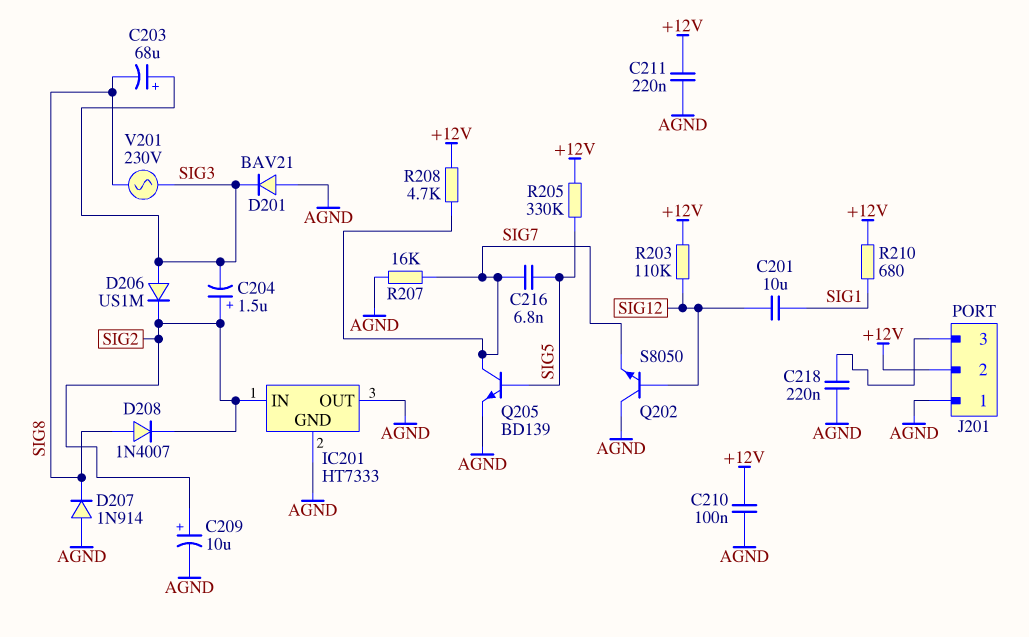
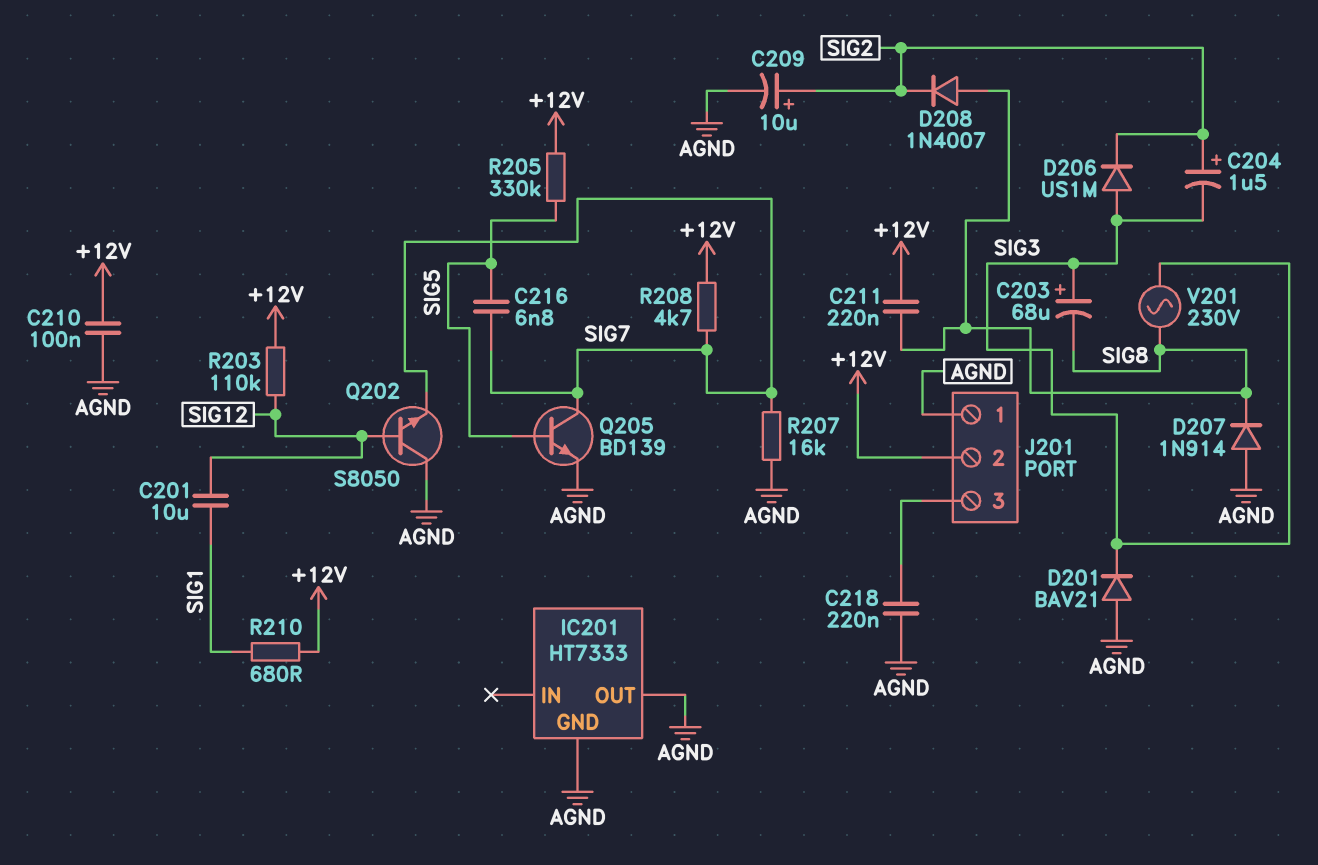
C211: 220nF (+12V, AGND) -> 220nF (+12V, SIG8)
IC201 pin IN: SIG2 -> none

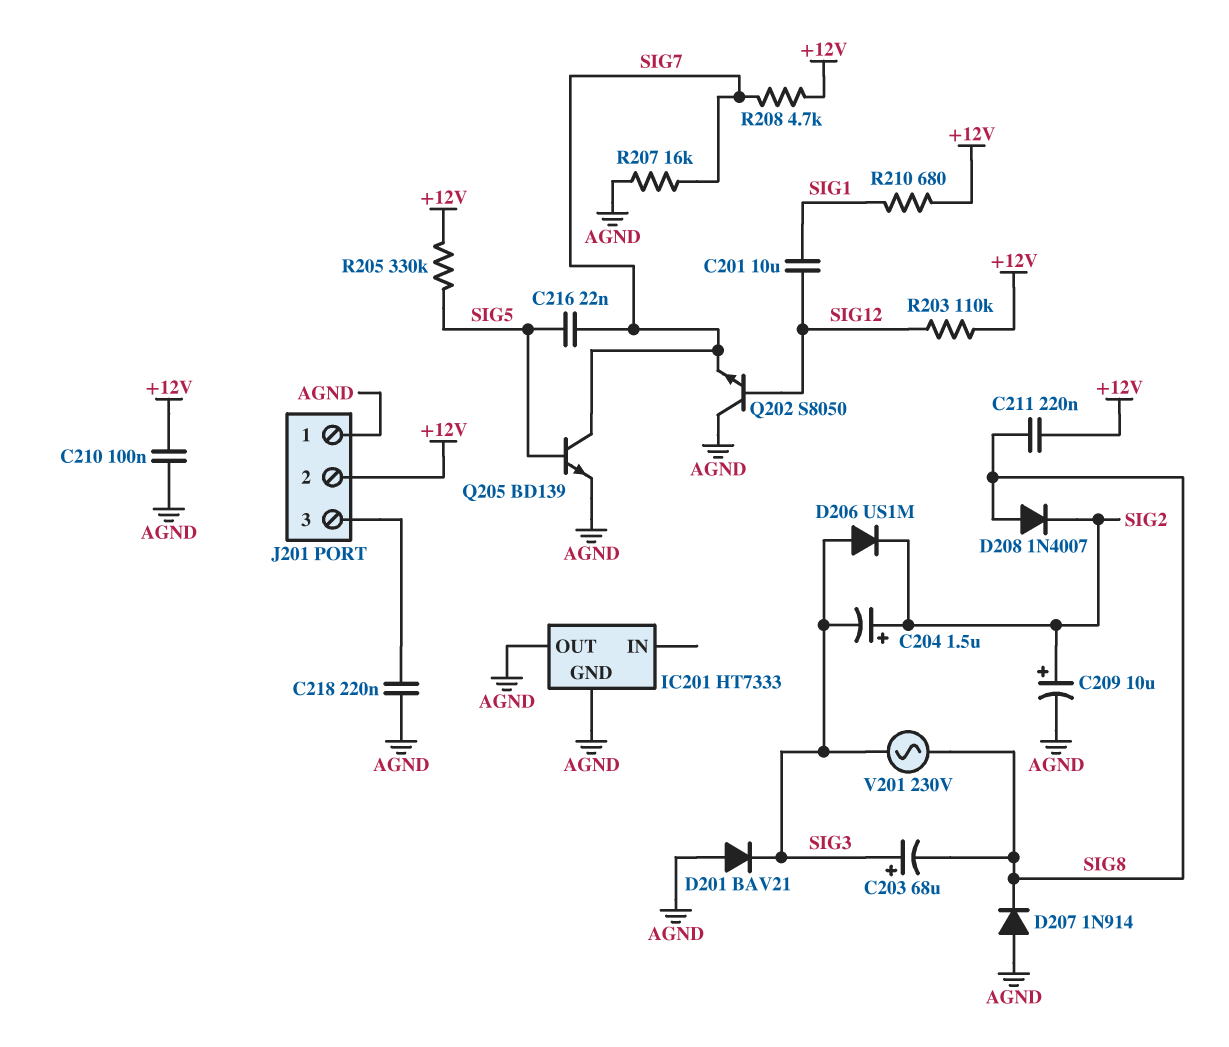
C216: 6.8nF (SIG5, SIG7) -> 22nF (SIG5, SIG7)

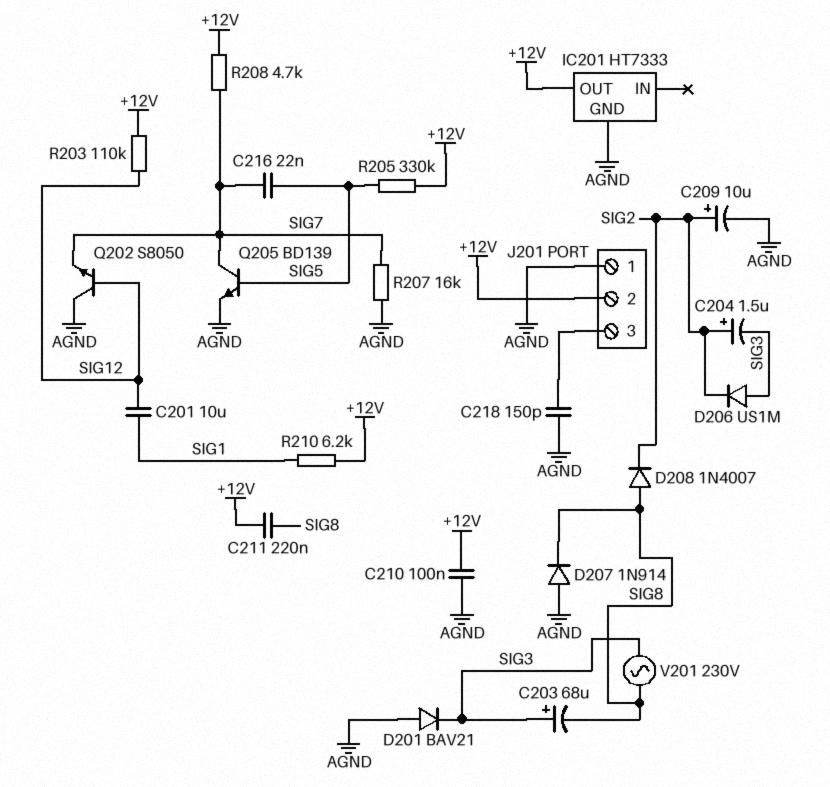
C218: 220nF (AGND, J201/3) -> 150pF (AGND, J201/3)
IC201 pin OUT: AGND -> +12V
R210: 680 (+12V, SIG1) -> 6.2k (+12V, SIG1)

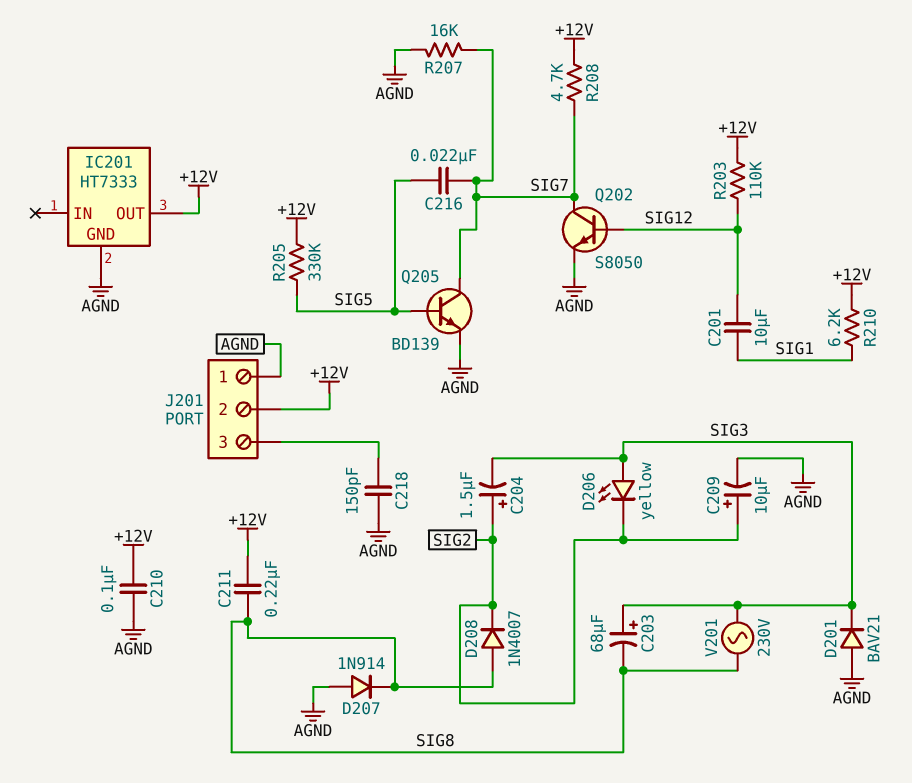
D206: diode US1M (A SIG3, K SIG2) -> LED yellow (A SIG3, K SIG2)
Q202: NPN S8050 (B SIG12, C AGND, E SIG7) -> NPN S8050 (B SIG12, C SIG7, E AGND)

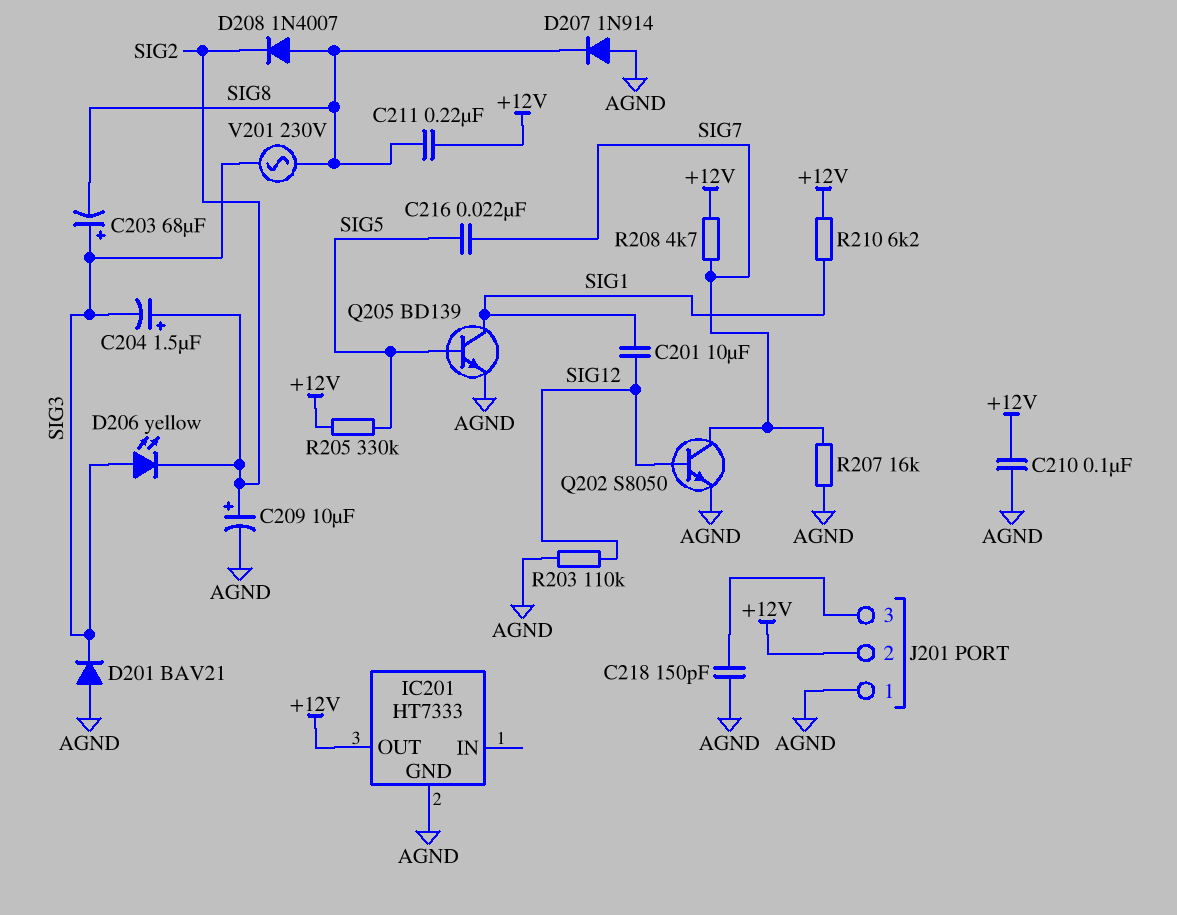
Q205: NPN BD139 (B SIG5, C SIG7, E AGND) -> NPN BD139 (B SIG5, C SIG1, E AGND)
R203: 110k (+12V, SIG12) -> 110k (AGND, SIG12)

